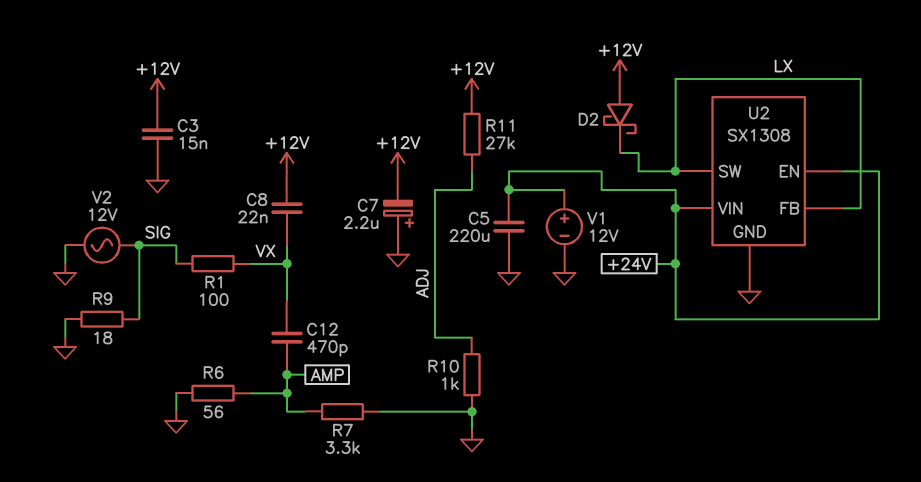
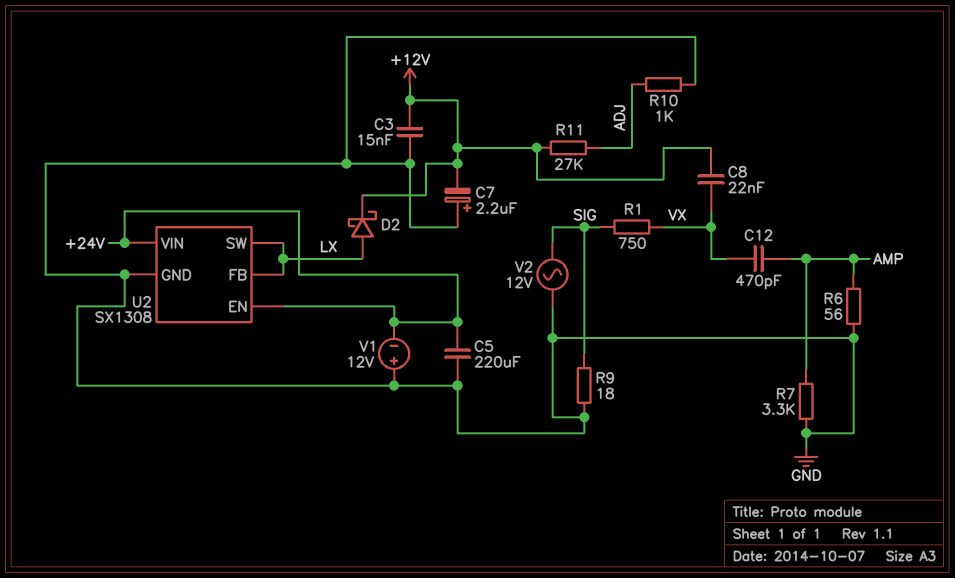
D2: schottky (A +12V, K LX) -> schottky (A LX, K +12V)
R1: 100 (SIG, VX) -> 750 (SIG, VX)
V1: 12V (plus +24V, minus GND) -> 12V (plus GND, minus +24V)

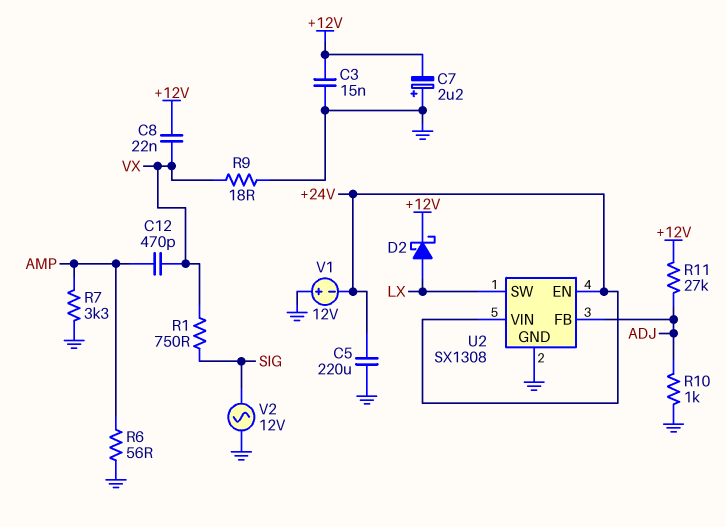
R9: 18 (GND, SIG) -> 18 (GND, VX)
U2 pin FB: LX -> ADJ

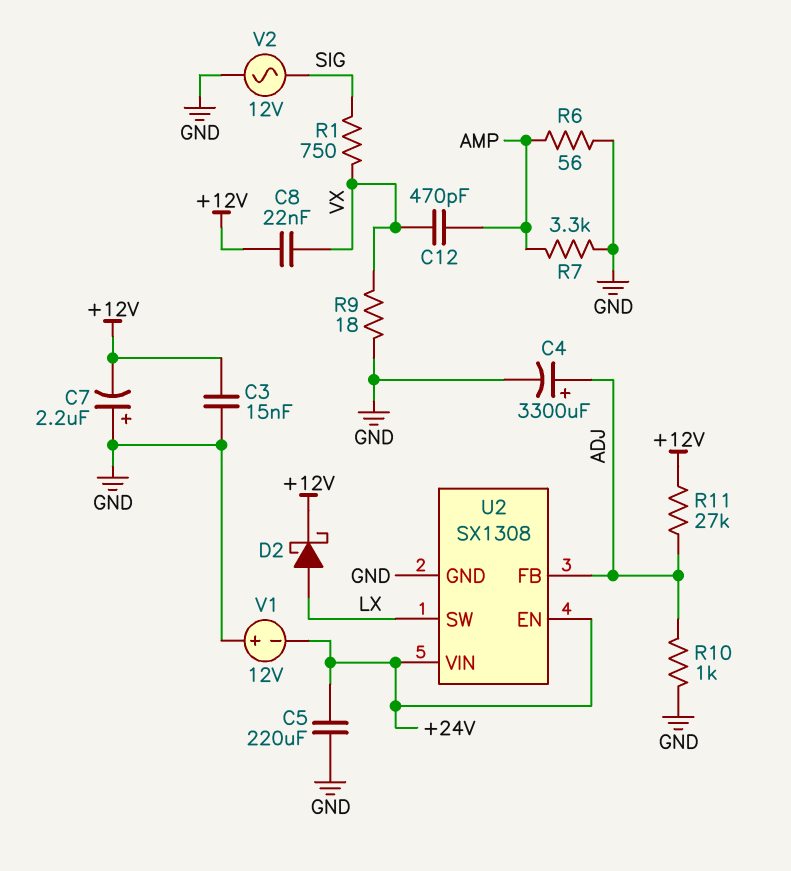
C4: none -> 3300uF (plus ADJ, minus GND)

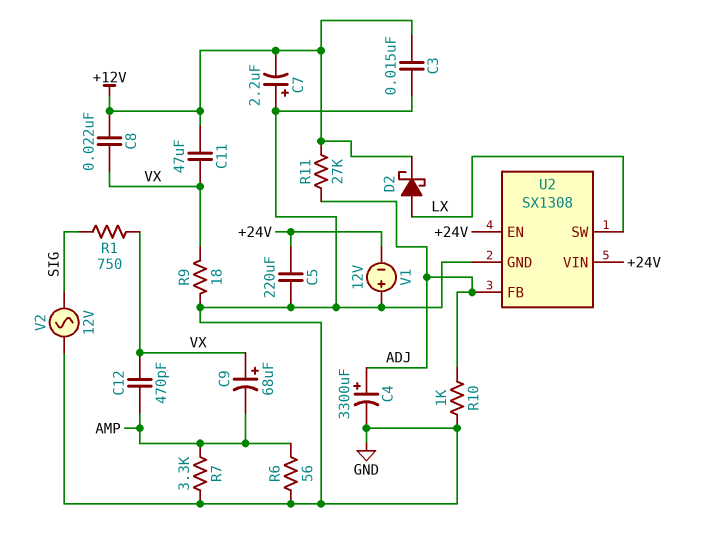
C9: none -> 68uF (plus VX, minus AMP)
C11: none -> 47uF (+12V, VX)

